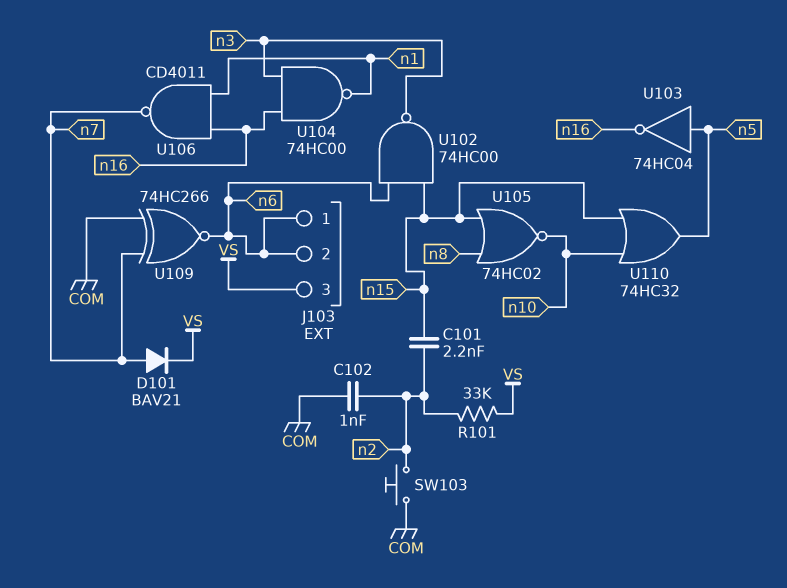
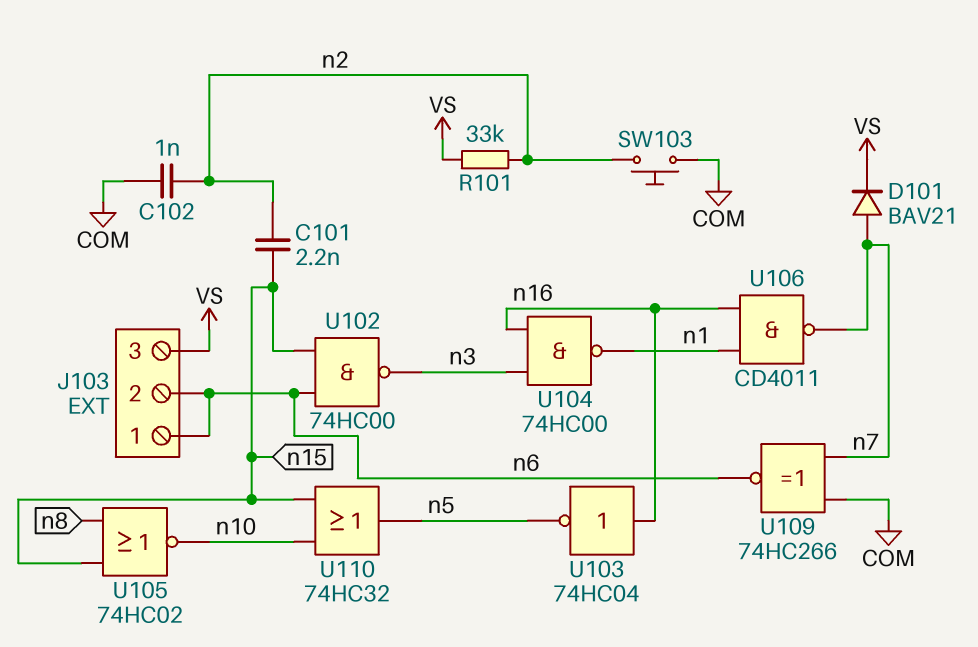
U103: NOT 74HC04 (in n5, out n16) -> NOT 74HC04 (in n16, out n5)

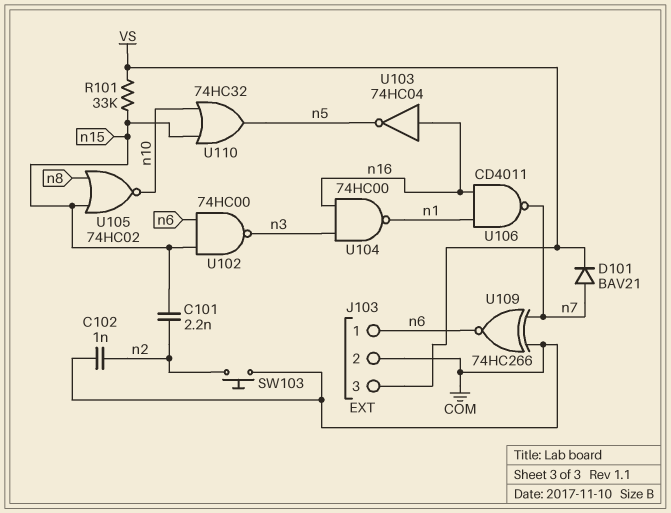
J103 pin 2: n6 -> COM
R101: 33k (VS, n2) -> 33k (VS, n15)

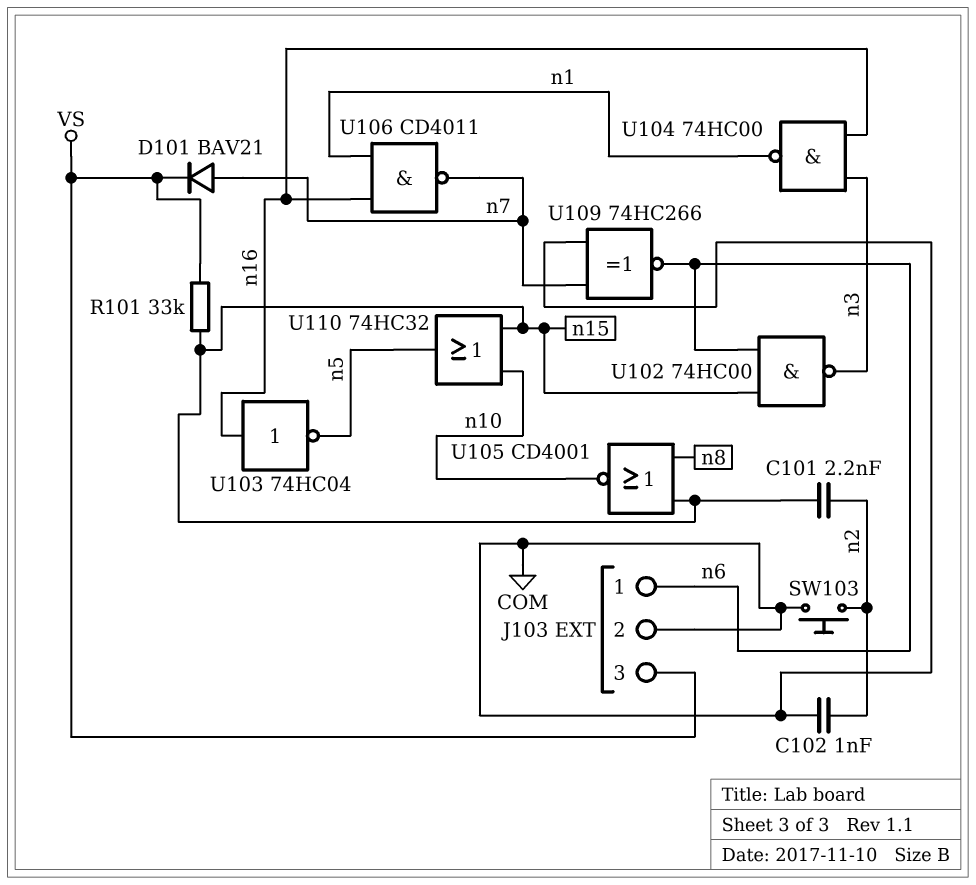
U105: NOR 74HC02 (in n8, in n15, out n10) -> NOR CD4001 (in n8, in n15, out n10)

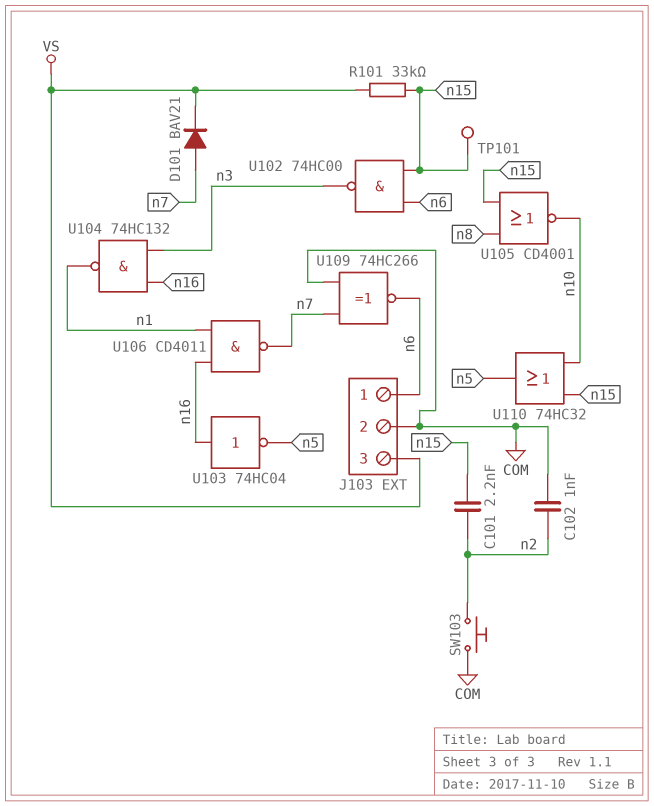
TP101: none -> test point (n15)
U104: NAND 74HC00 (in n3, in n16, out n1) -> NAND 74HC132 (in n3, in n16, out n1)

